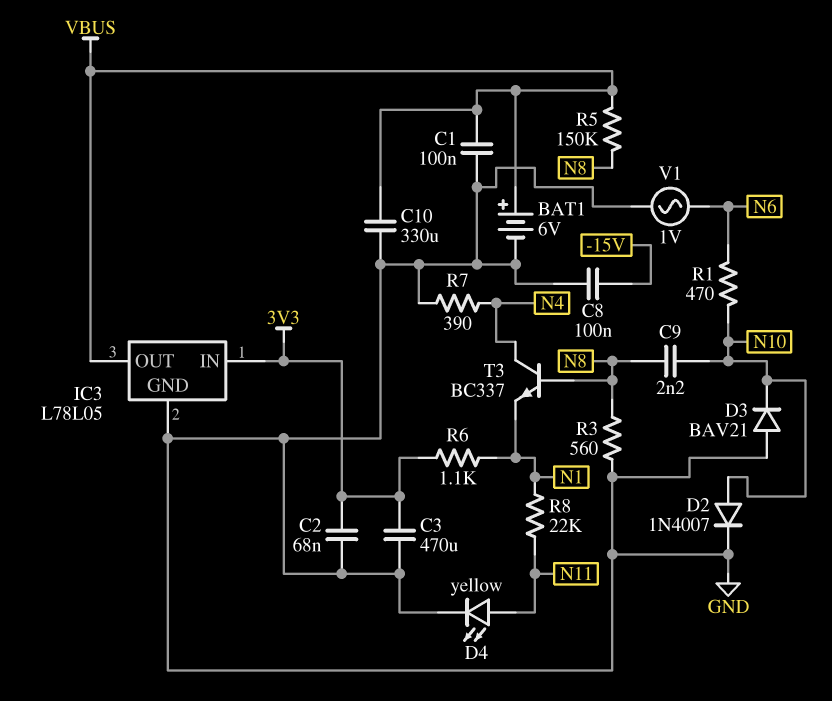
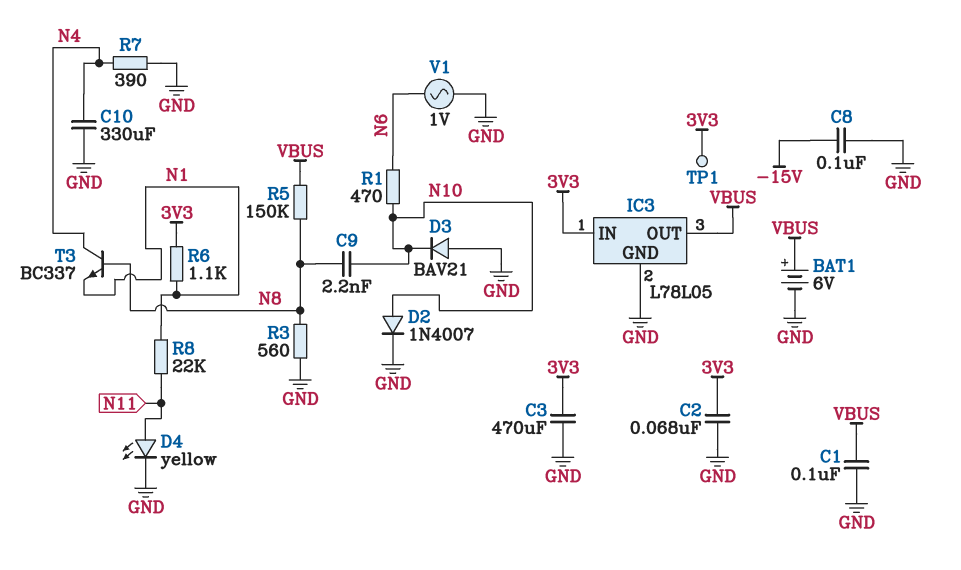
C10: 330uF (GND, VBUS) -> 330uF (GND, N4)
TP1: none -> test point (3V3)

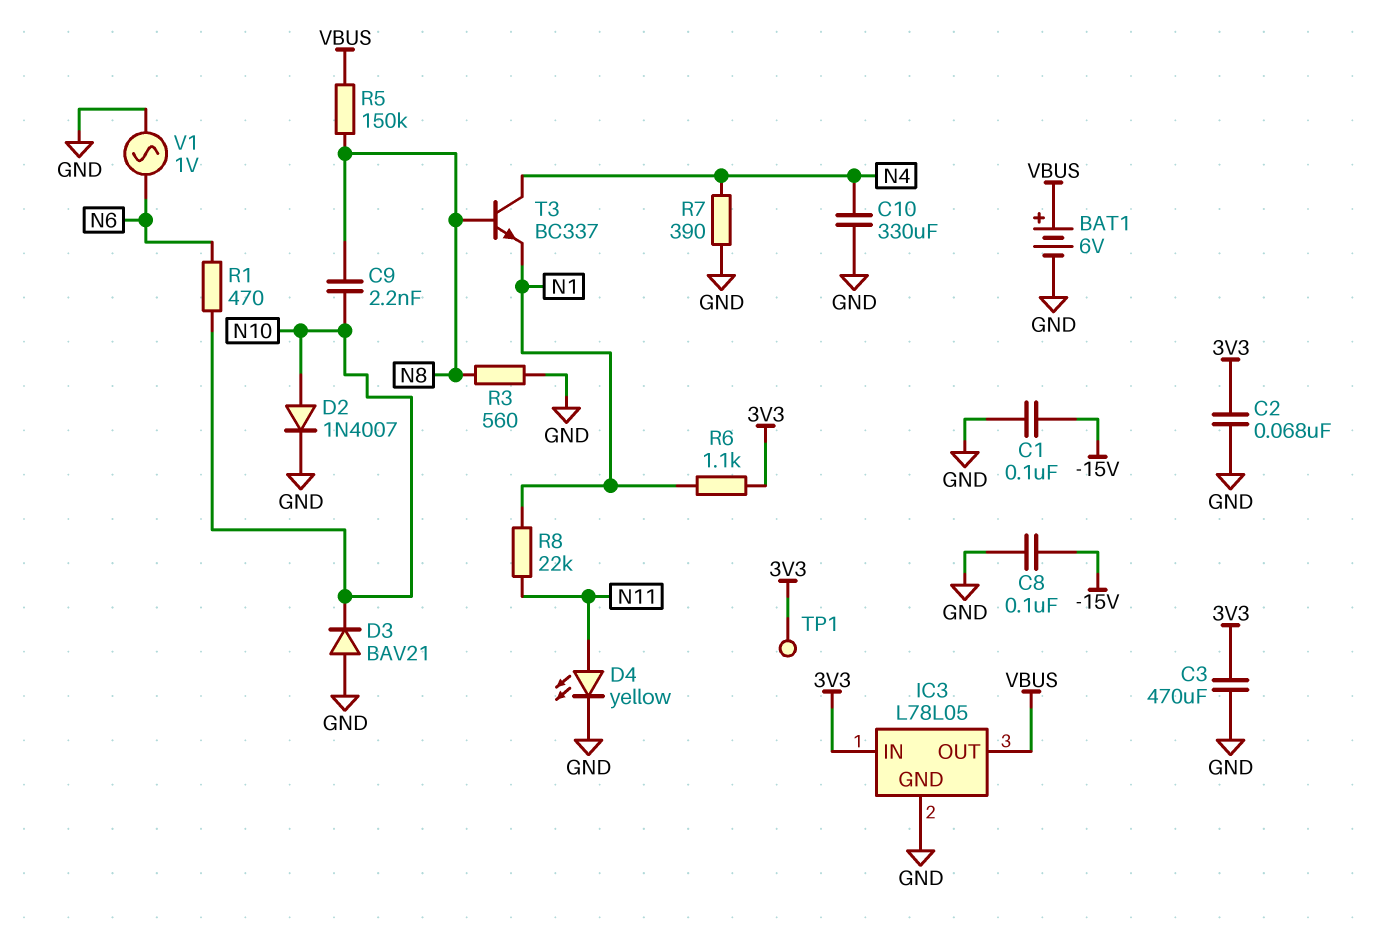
C1: 100nF (GND, VBUS) -> 100nF (-15V, GND)

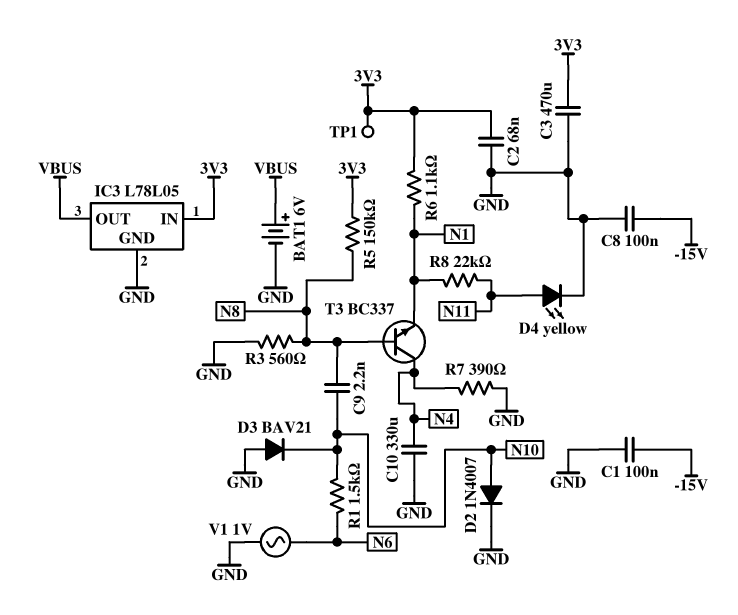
R1: 470 (N6, N10) -> 1.5k (N6, N10)
R5: 150k (N8, VBUS) -> 150k (3V3, N8)

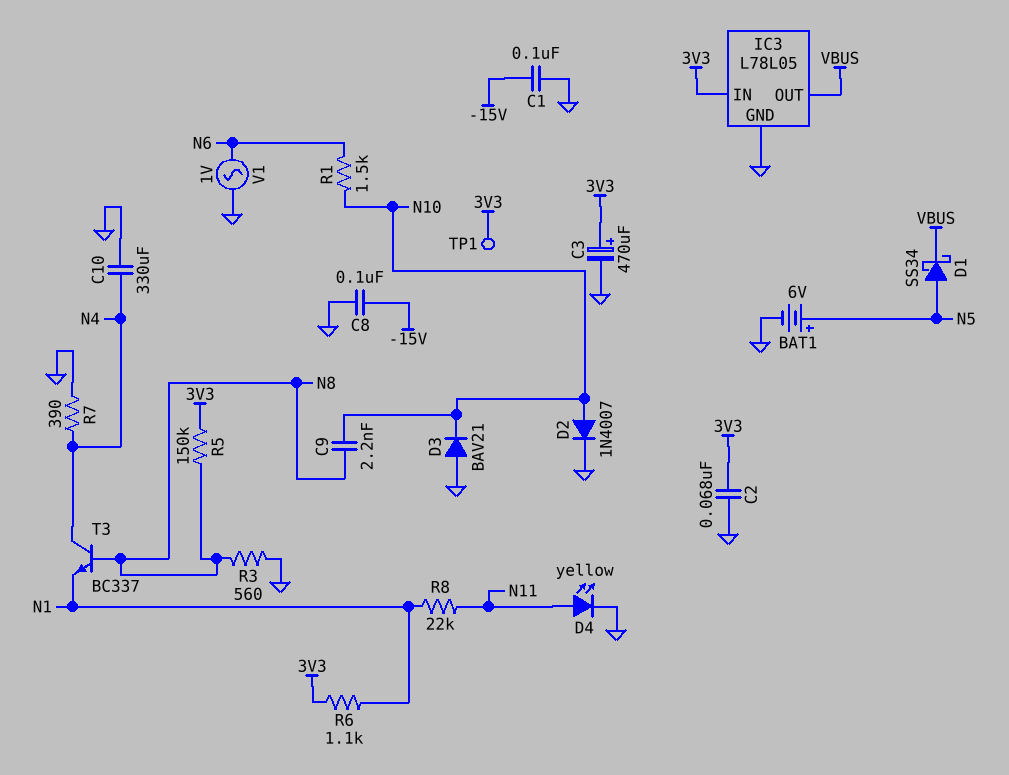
BAT1: 6V (plus VBUS, minus GND) -> 6V (plus N5, minus GND)
C3: 470uF (3V3, GND) -> 470uF (plus 3V3, minus GND)
D1: none -> schottky SS34 (A N5, K VBUS)

